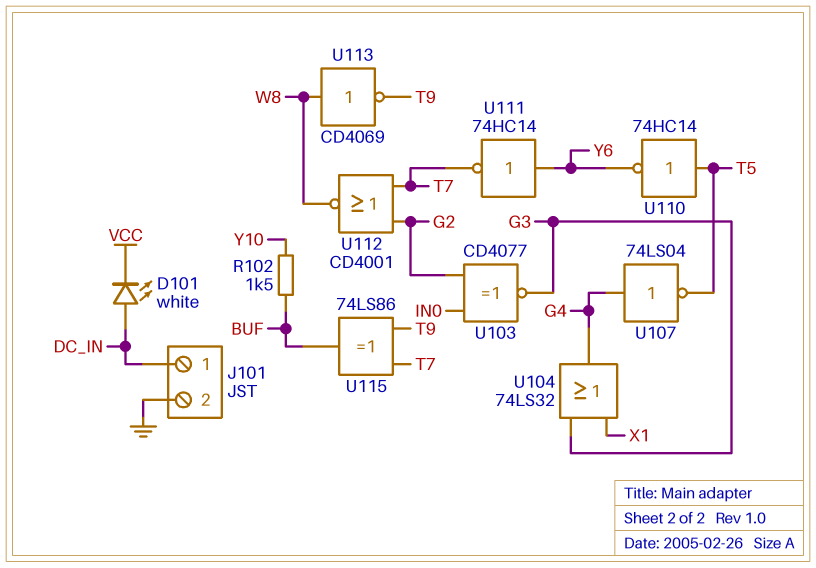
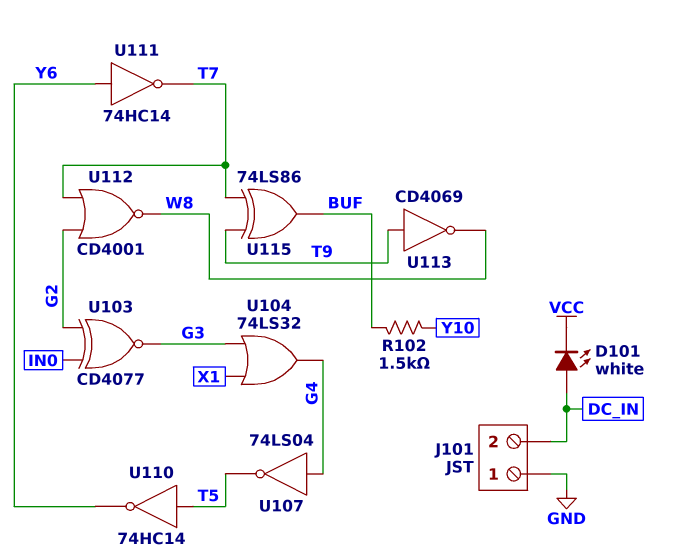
J101 pin 1: DC_IN -> GND
J101 pin 2: GND -> DC_IN
U113: NOT CD4069 (in W8, out T9) -> NOT CD4069 (in T9, out W8)

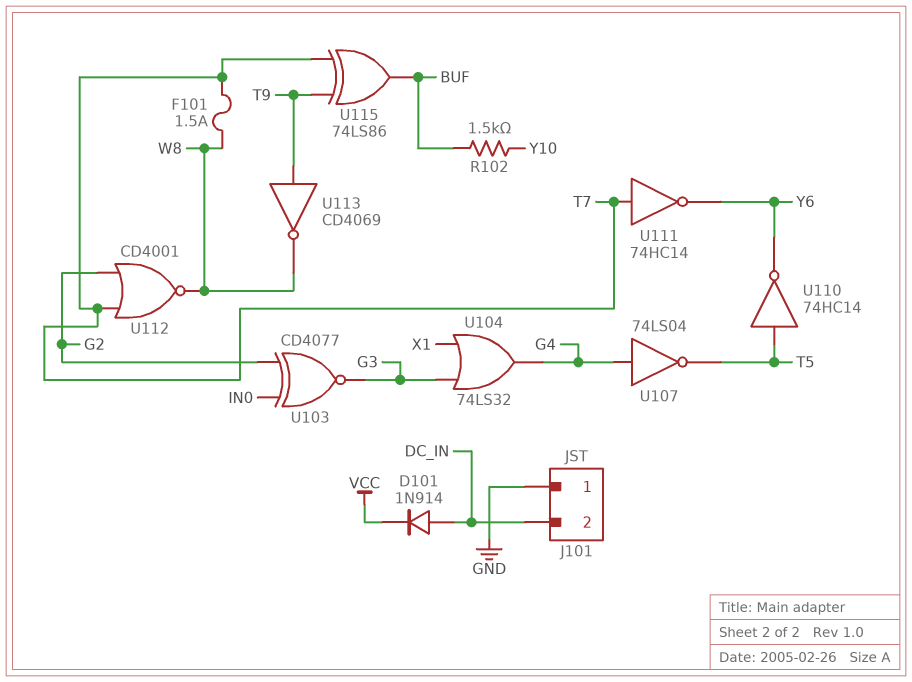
D101: LED white (A DC_IN, K VCC) -> diode 1N914 (A DC_IN, K VCC)
F101: none -> 1.5A (T7, W8)
U111: NOT 74HC14 (in Y6, out T7) -> NOT 74HC14 (in T7, out Y6)

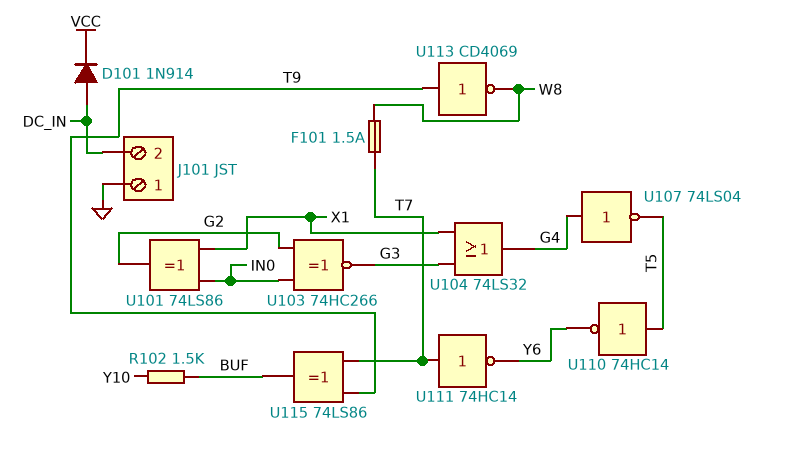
U101: none -> XOR 74LS86 (in IN0, in X1, out G2)
U103: XNOR CD4077 (in G2, in IN0, out G3) -> XNOR 74HC266 (in G2, in IN0, out G3)
U112: NOR CD4001 (in G2, in T7, out W8) -> none

